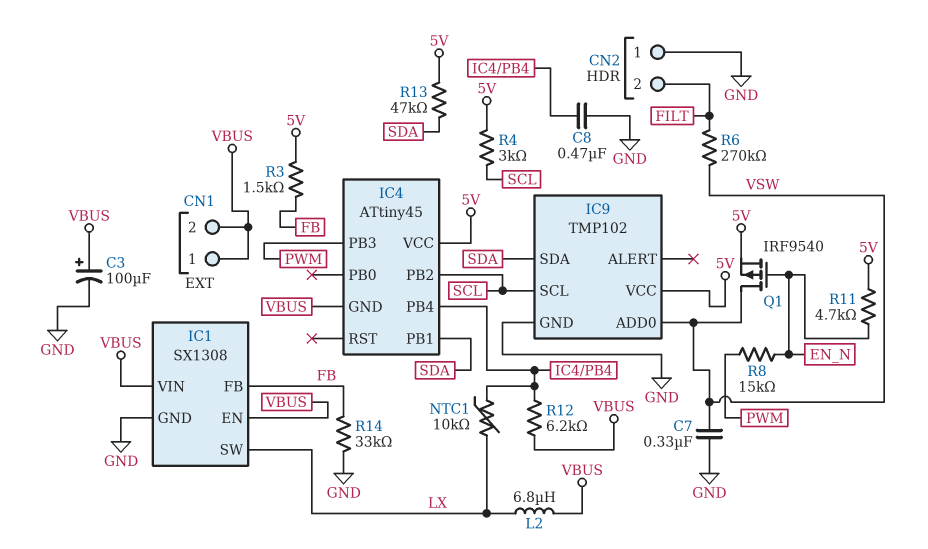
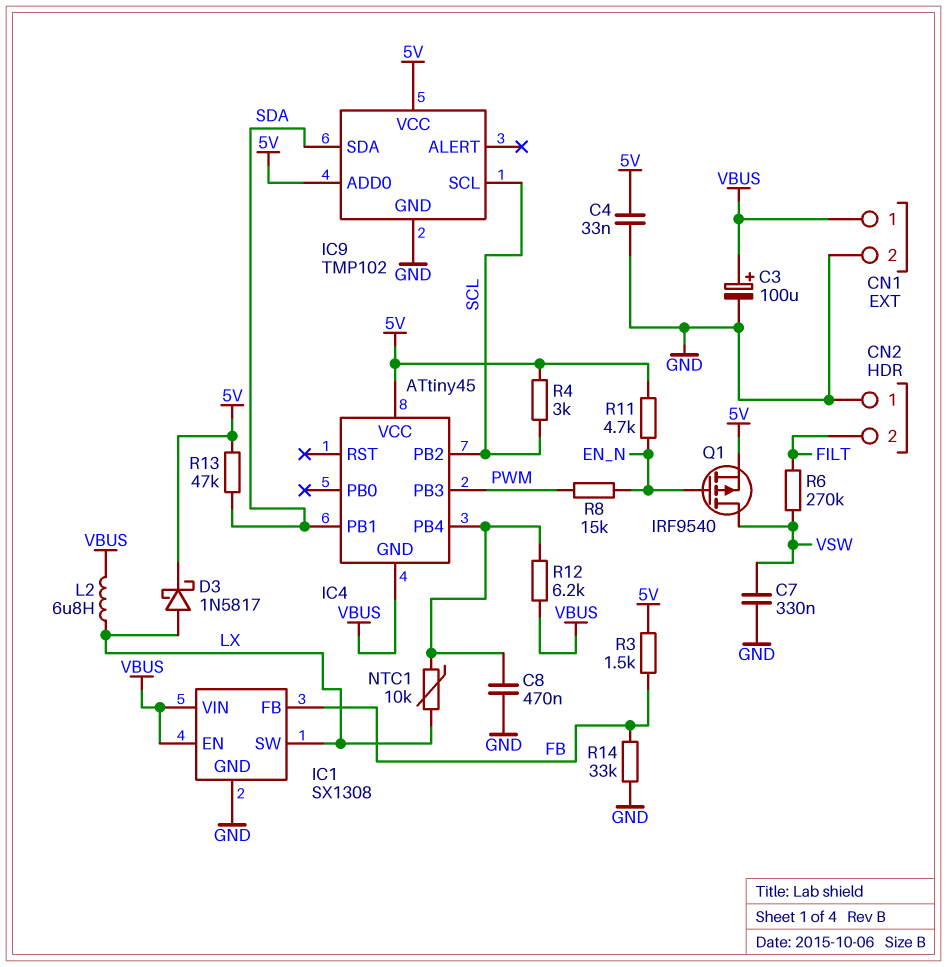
C4: none -> 33nF (5V, GND)
CN1 pin 2: VBUS -> GND
D3: none -> schottky 1N5817 (A LX, K 5V)
IC9 pin ADD0: VSW -> 5V

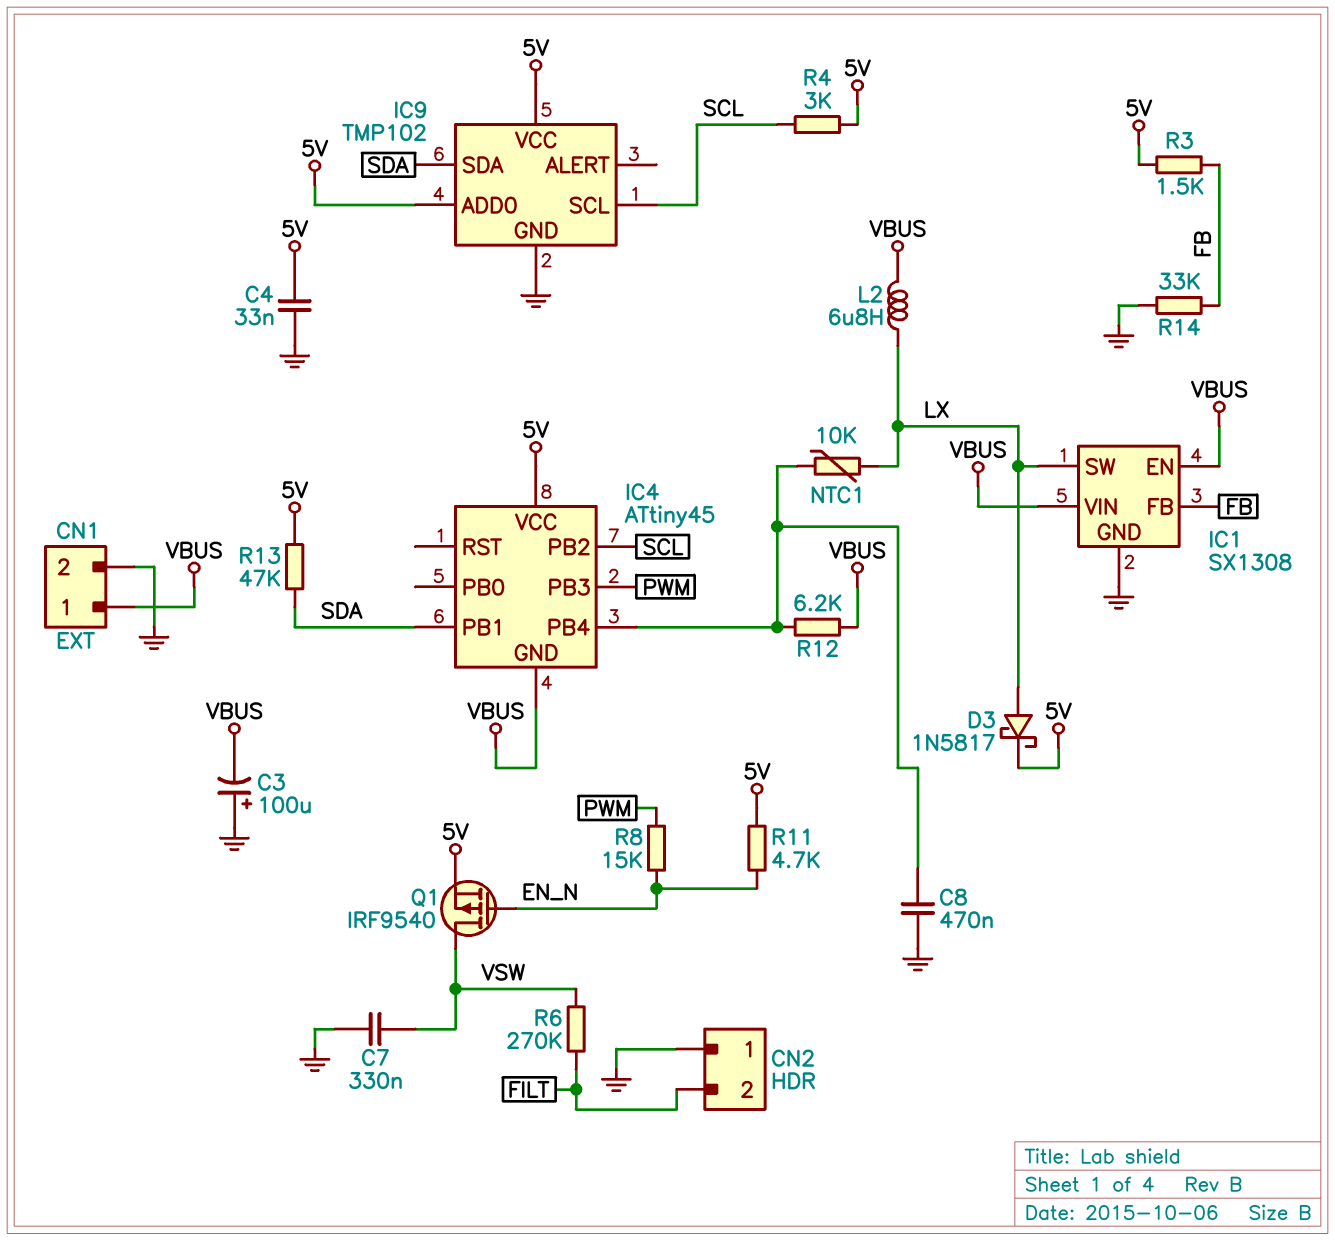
C3: 100uF (plus VBUS, minus GND) -> 100uF (plus GND, minus VBUS)

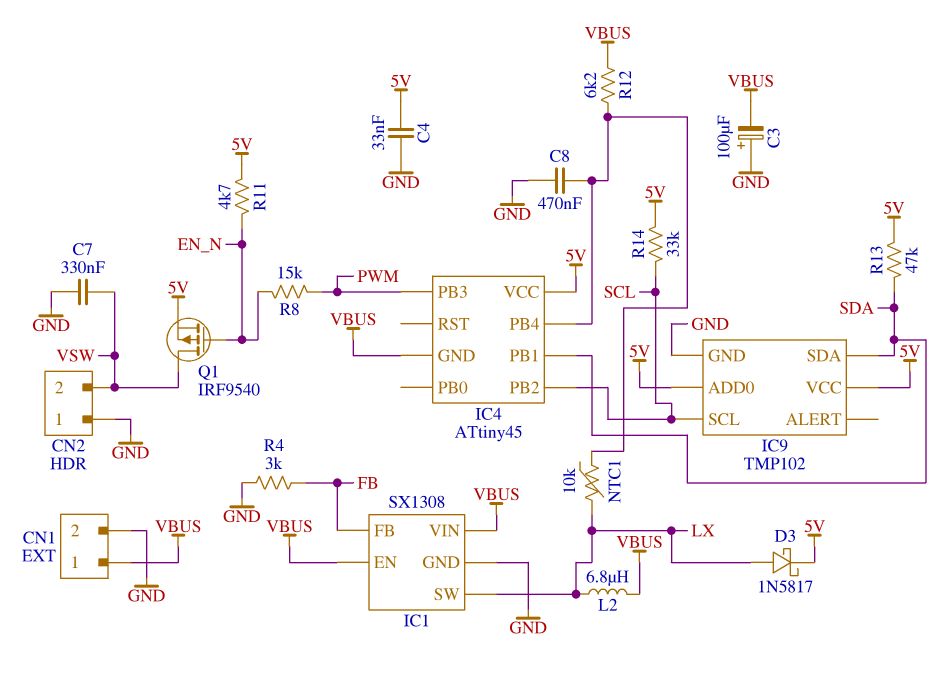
CN2 pin 2: FILT -> VSW
R3: 1.5k (5V, FB) -> none
R4: 3k (5V, SCL) -> 3k (FB, GND)
R6: 270k (FILT, VSW) -> none
R14: 33k (FB, GND) -> 33k (5V, SCL)

